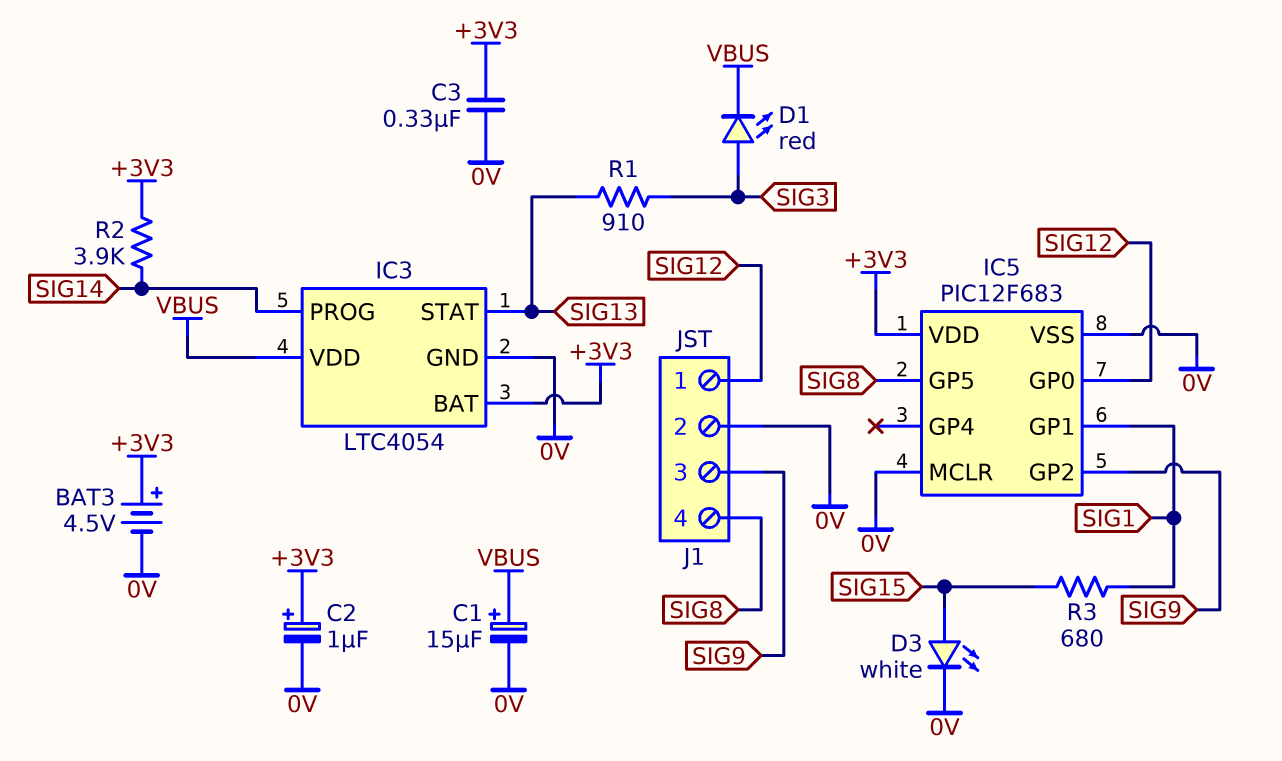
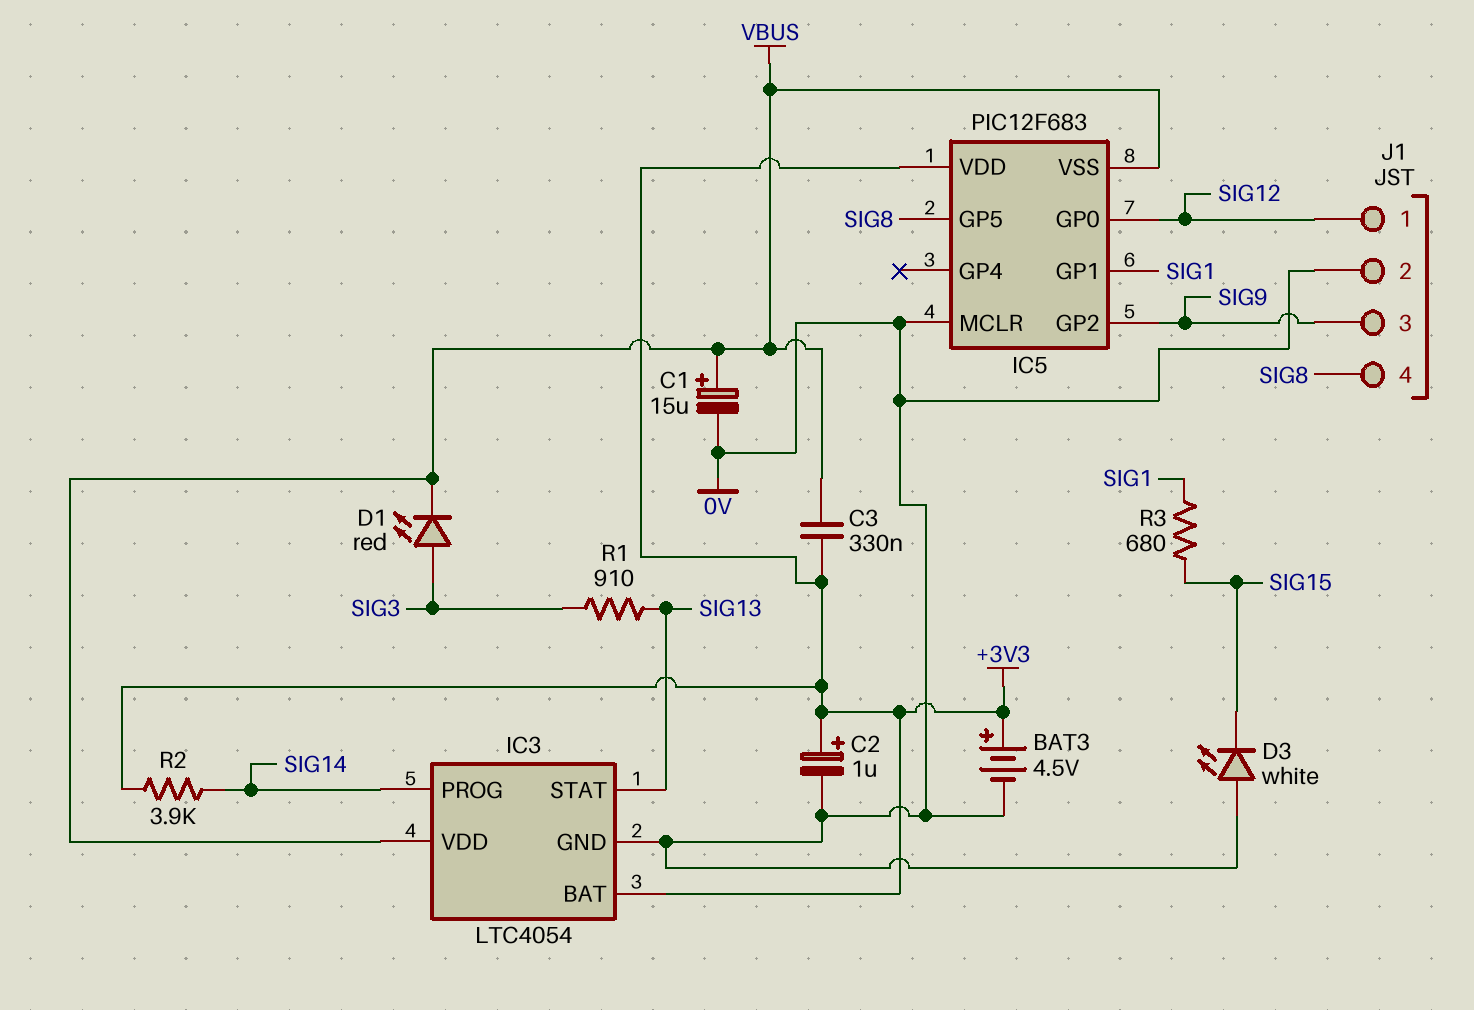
C3: 330nF (+3V3, 0V) -> 330nF (+3V3, VBUS)
D3: LED white (A SIG15, K 0V) -> LED white (A 0V, K SIG15)
IC5 pin VSS: 0V -> VBUS

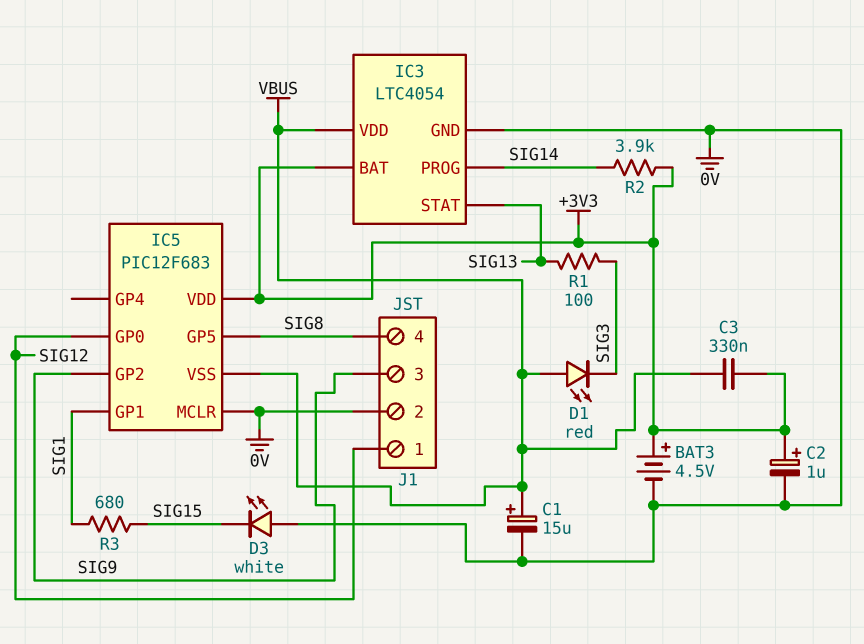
D1: LED red (A SIG3, K VBUS) -> LED red (A VBUS, K SIG3)
R1: 910 (SIG3, SIG13) -> 100 (SIG3, SIG13)

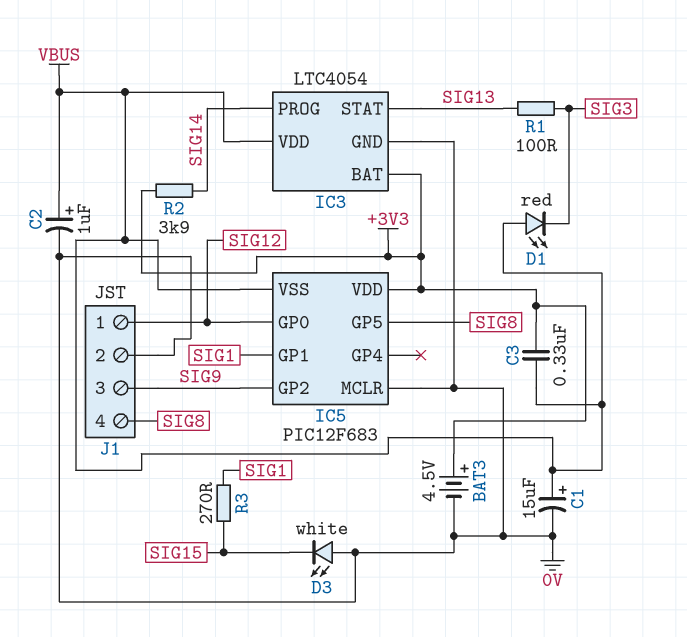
C2: 1uF (plus +3V3, minus 0V) -> 1uF (plus VBUS, minus 0V)
R3: 680 (SIG1, SIG15) -> 270 (SIG1, SIG15)

